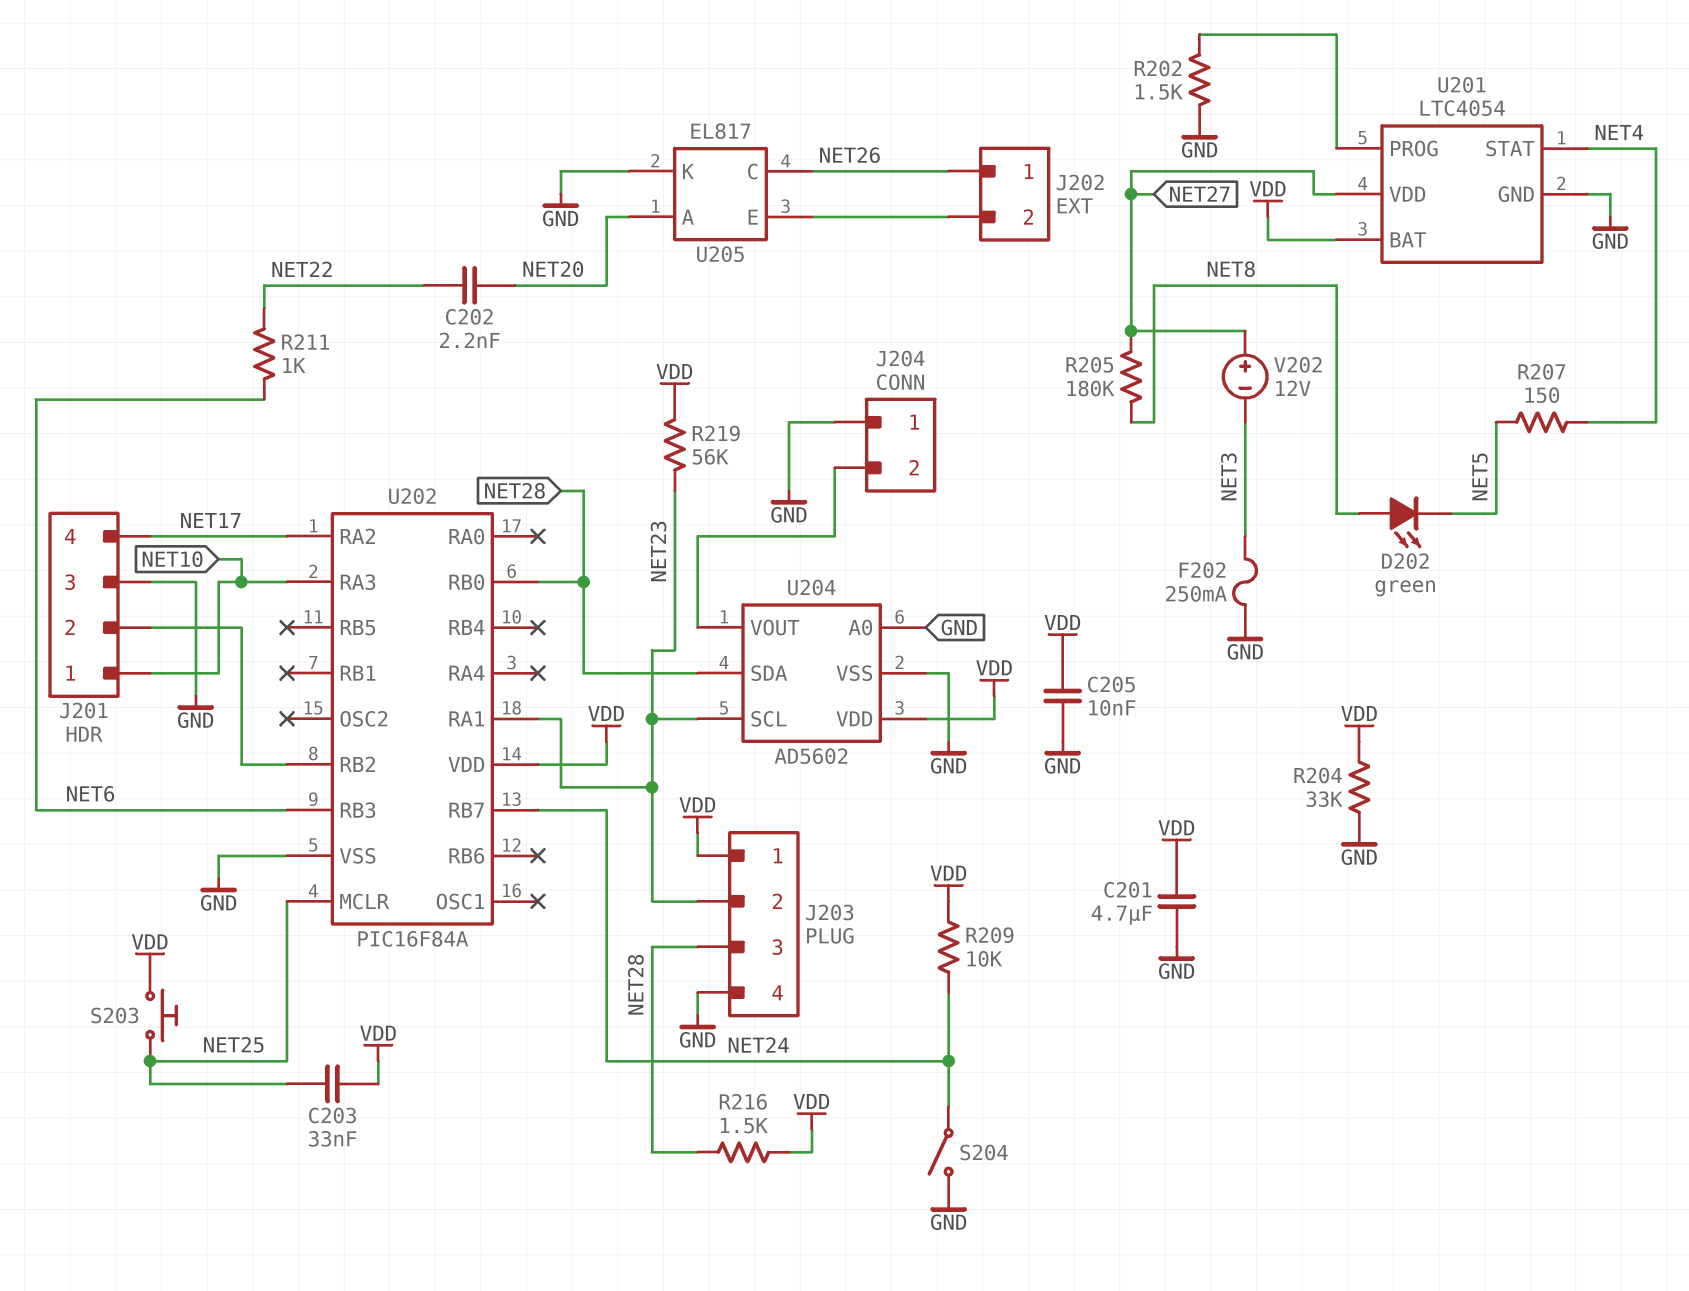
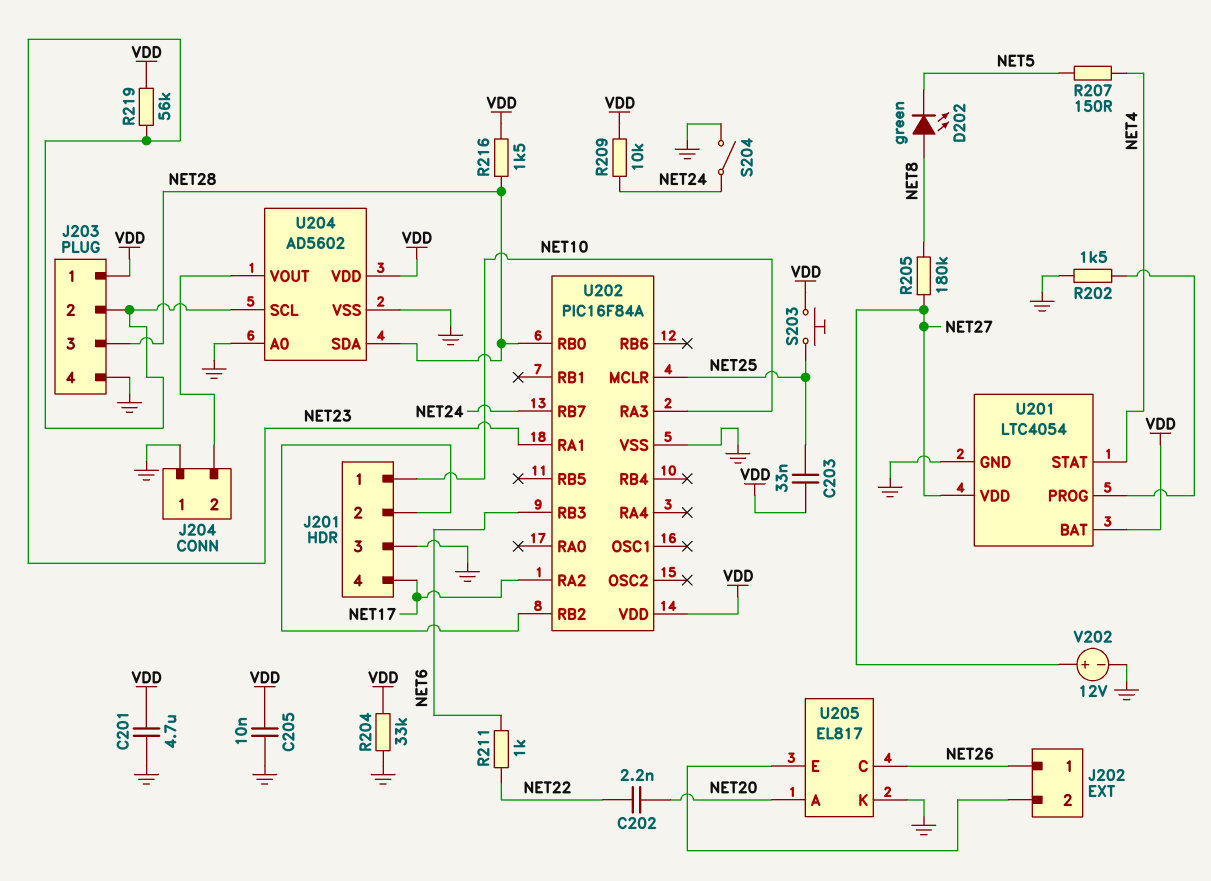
F202: 250mA (GND, NET3) -> none
V202: 12V (plus NET27, minus NET3) -> 12V (plus NET27, minus GND)

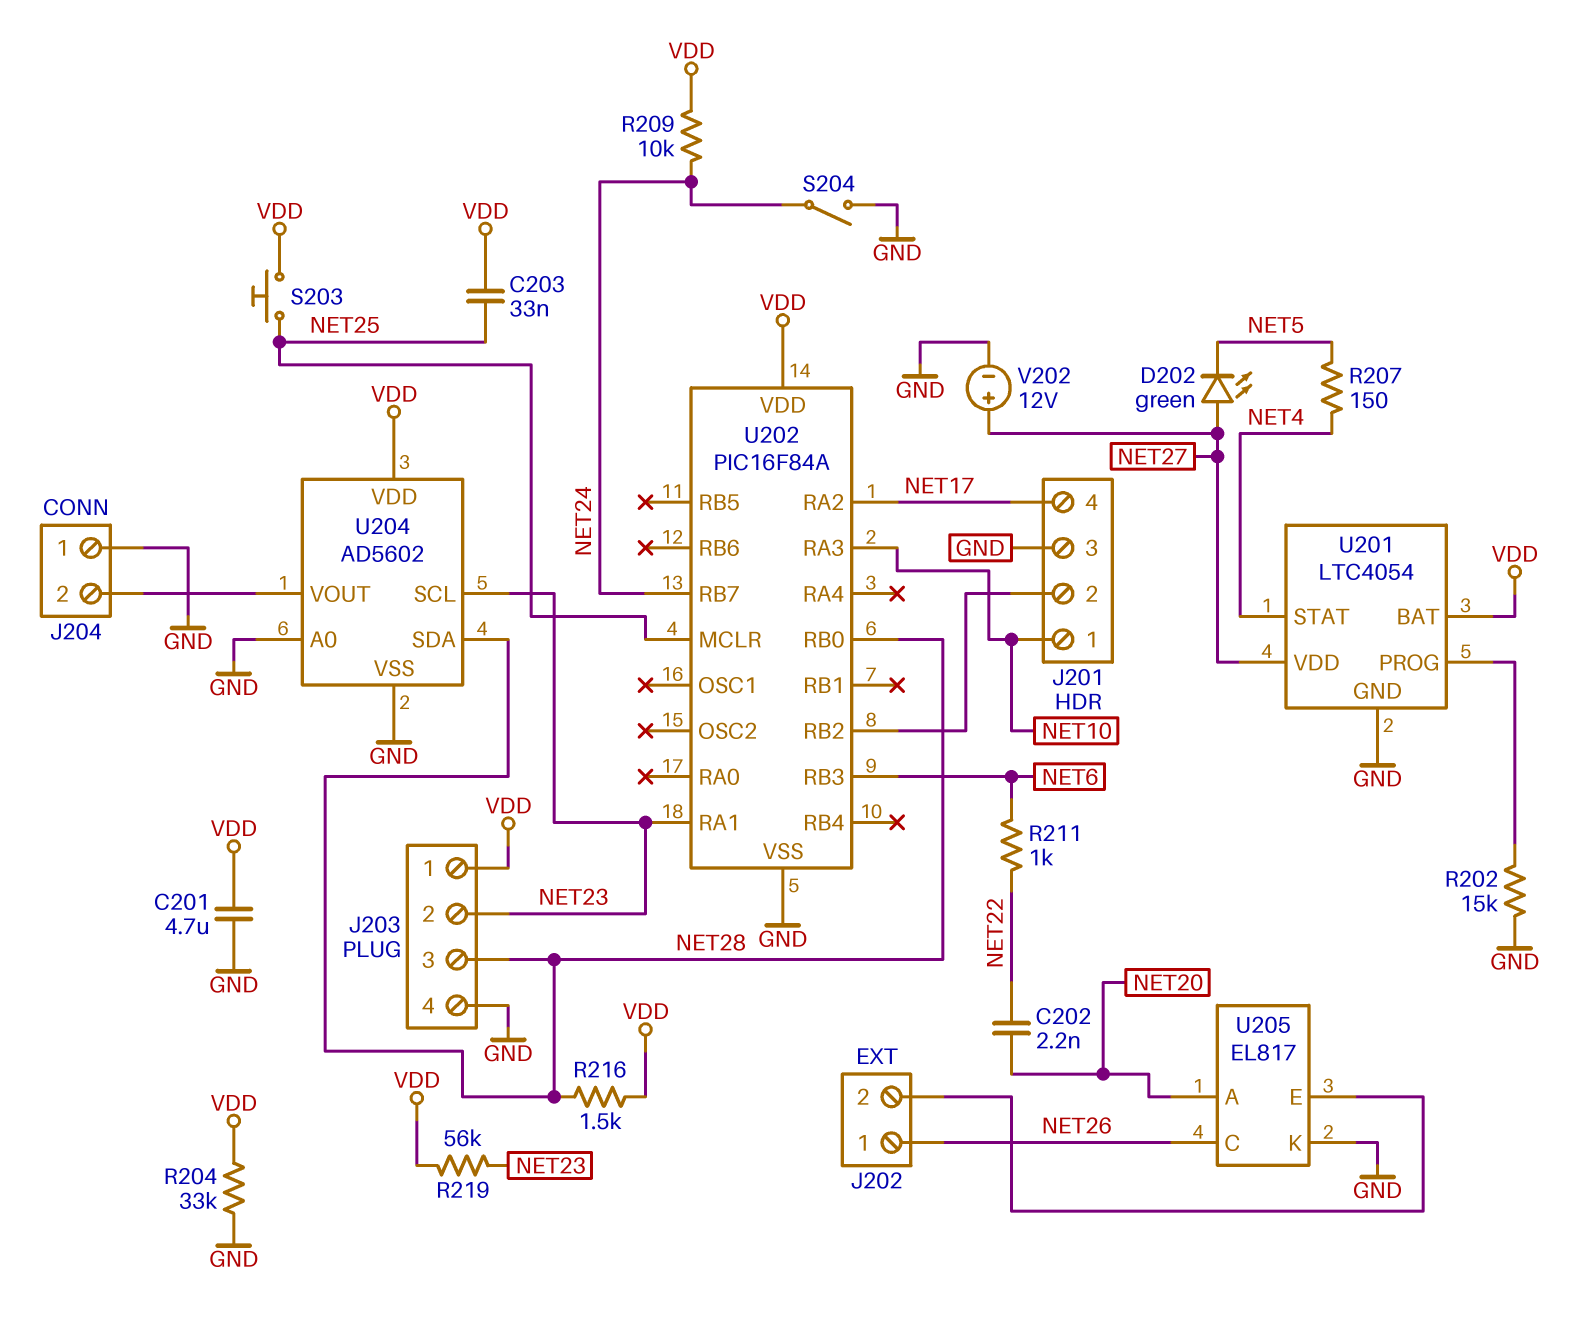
C205: 10nF (GND, VDD) -> none
D202: LED green (A NET8, K NET5) -> LED green (A NET27, K NET5)
R202: 1.5k (GND, U201/PROG) -> 15k (GND, U201/PROG)
R205: 180k (NET8, NET27) -> none

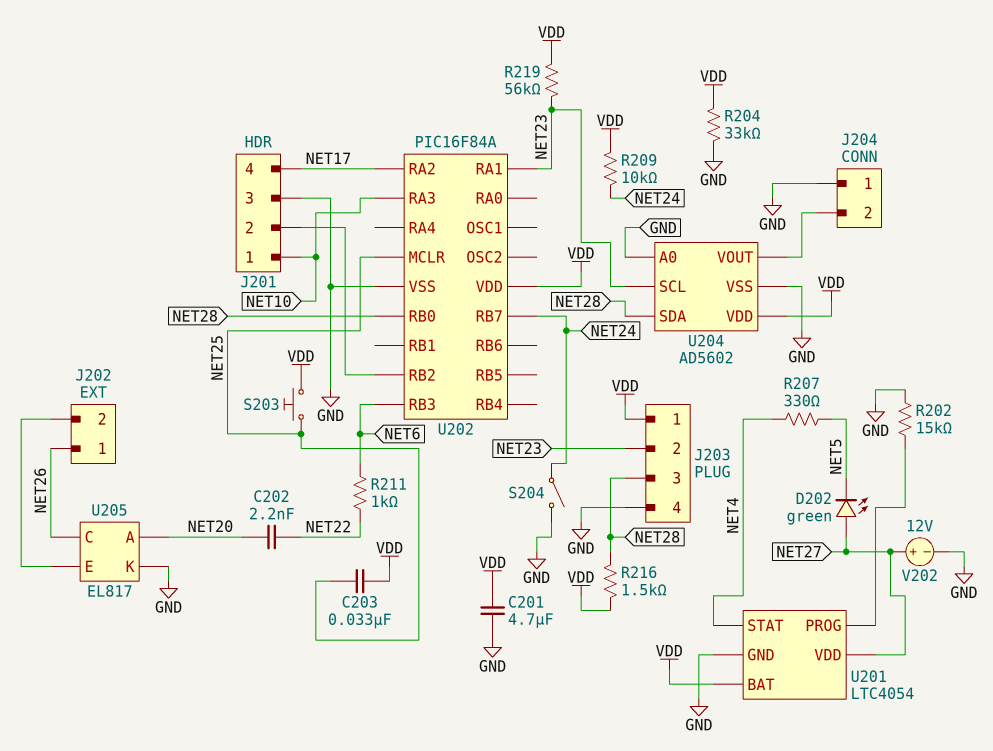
R207: 150 (NET4, NET5) -> 330 (NET4, NET5)

